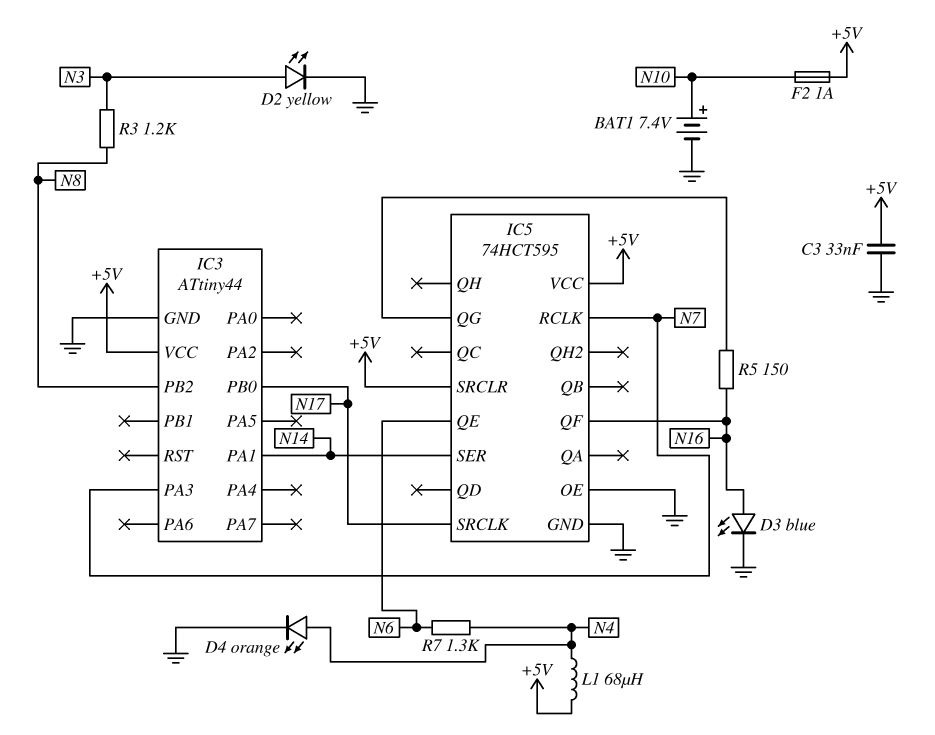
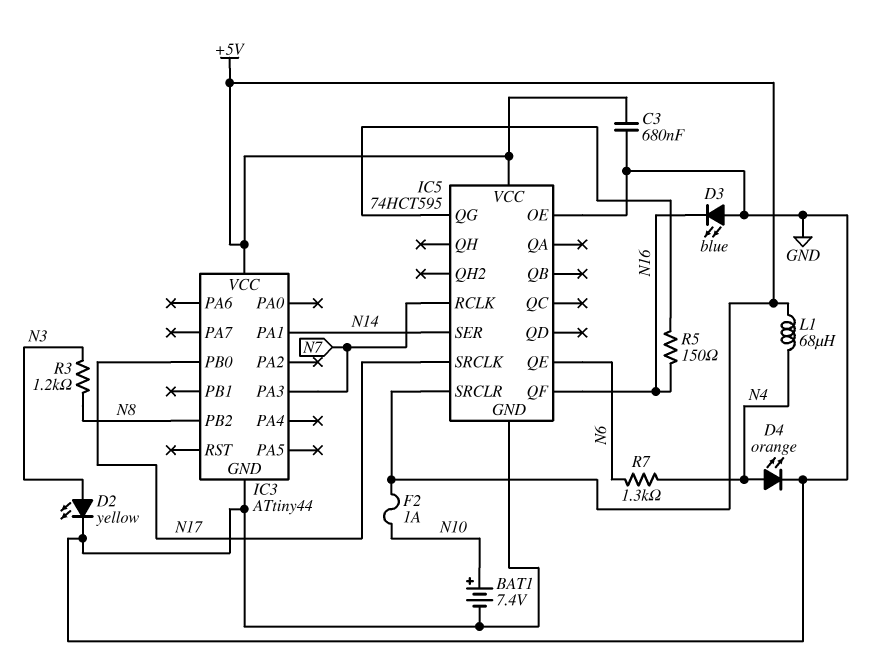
C3: 33nF (+5V, GND) -> 680nF (+5V, GND)
D3: LED blue (A N16, K GND) -> LED blue (A GND, K N16)

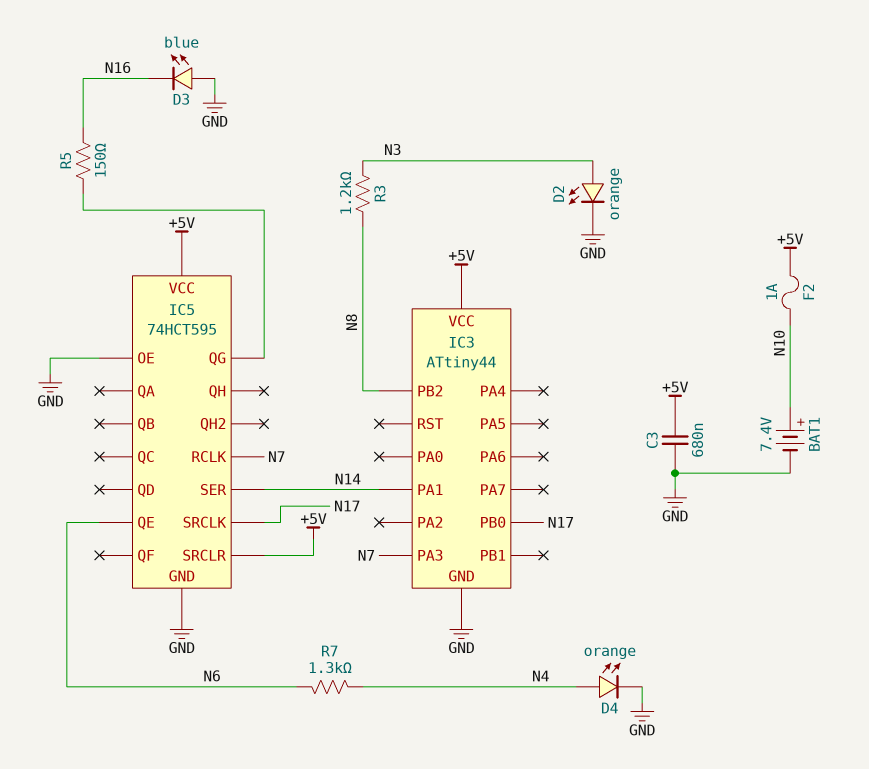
D2: LED yellow (A N3, K GND) -> LED orange (A N3, K GND)
IC5 pin QF: N16 -> none
L1: 68uH (+5V, N4) -> none

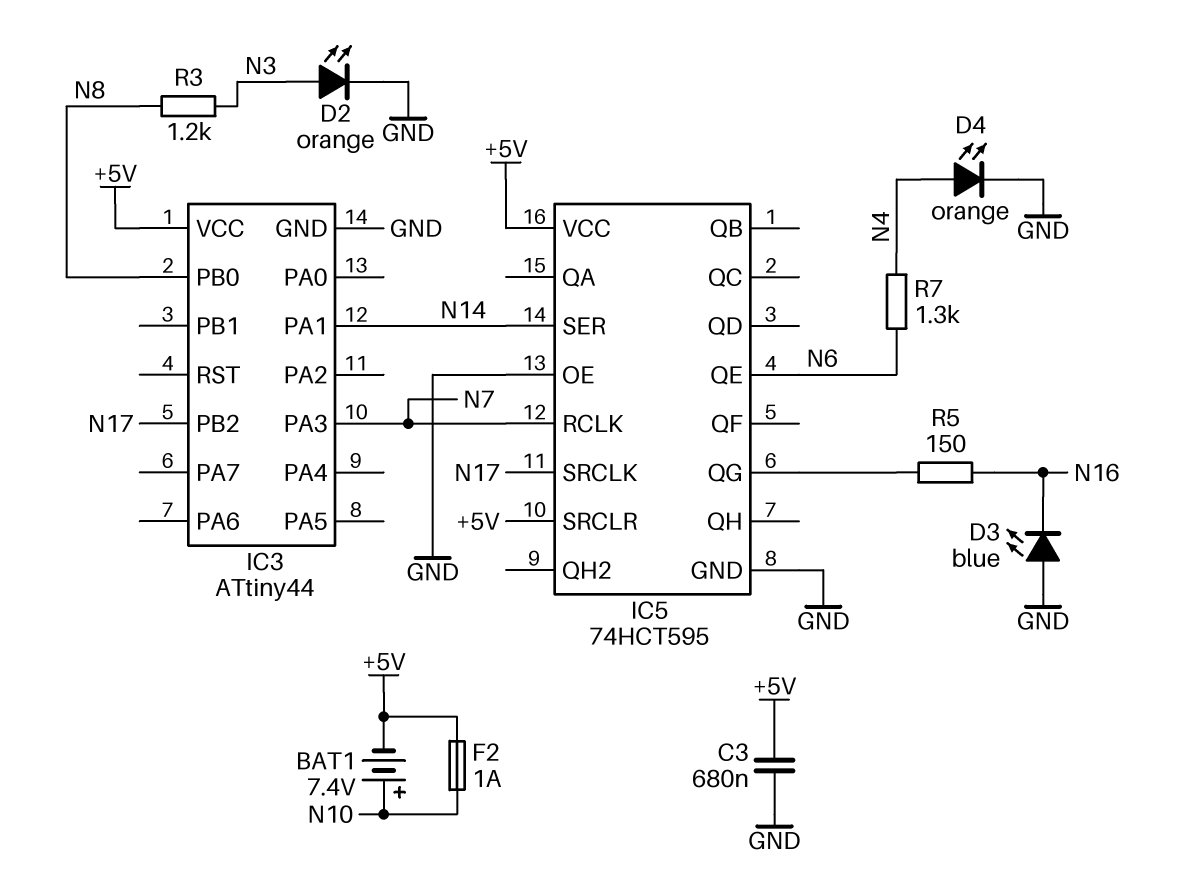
BAT1: 7.4V (plus N10, minus GND) -> 7.4V (plus N10, minus +5V)
IC3 pin PB0: N17 -> N8
IC3 pin PB2: N8 -> N17

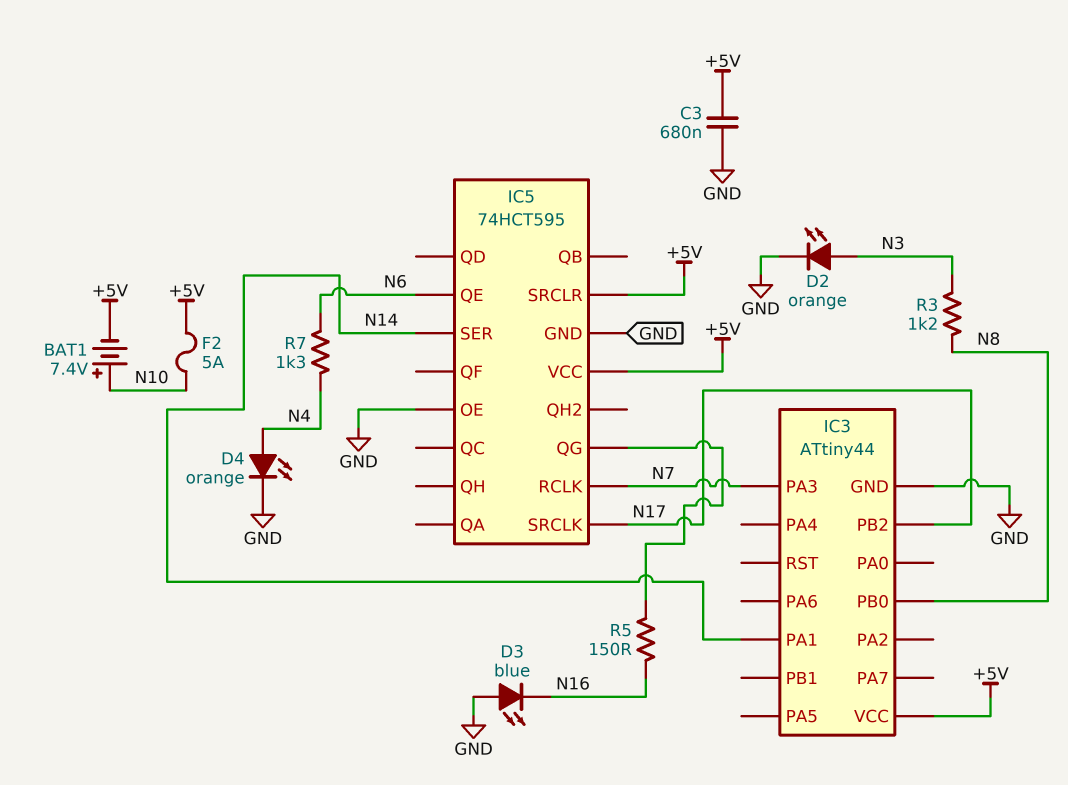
F2: 1A (+5V, N10) -> 5A (+5V, N10)

